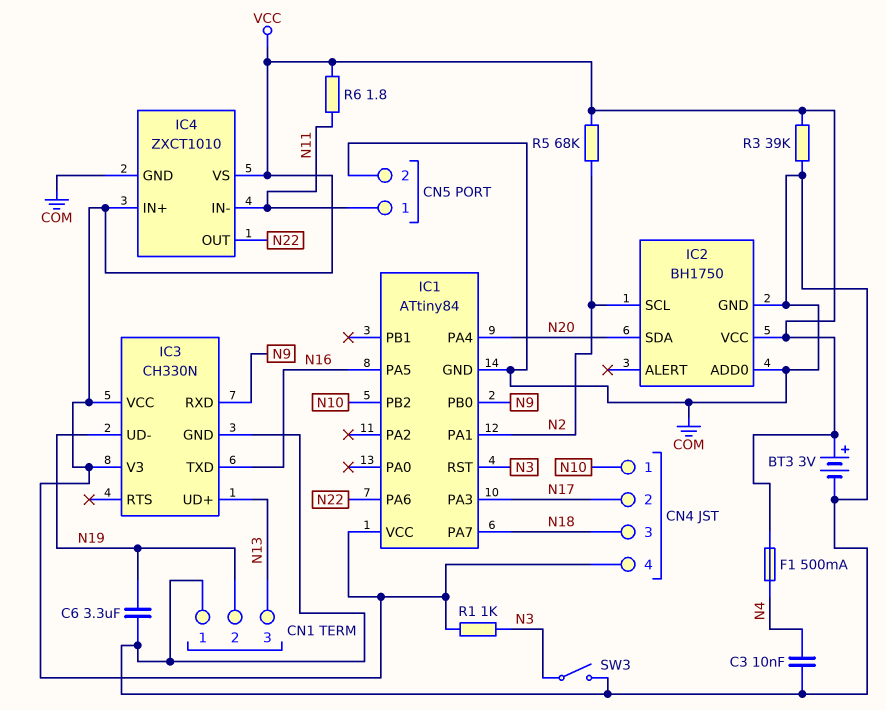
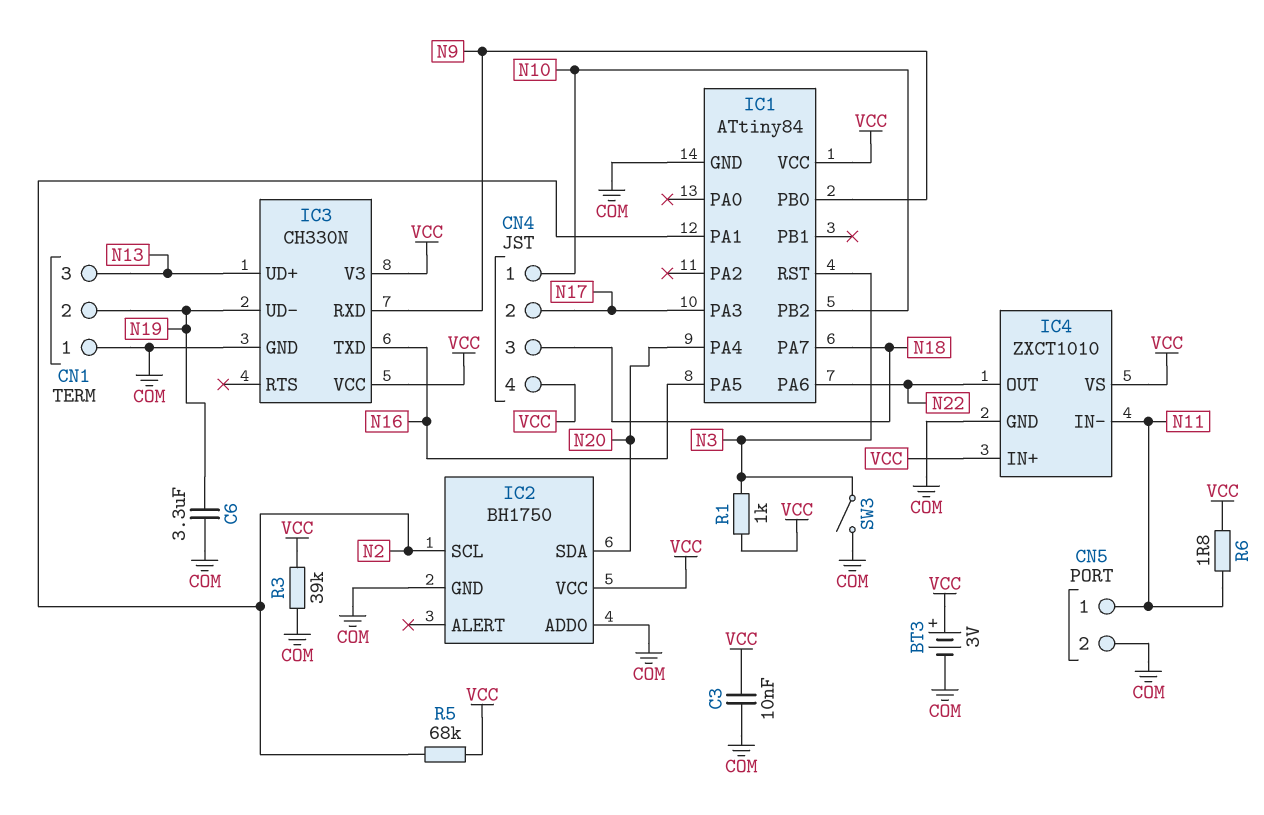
C3: 10nF (COM, N4) -> 10nF (COM, VCC)
F1: 500mA (N4, VCC) -> none

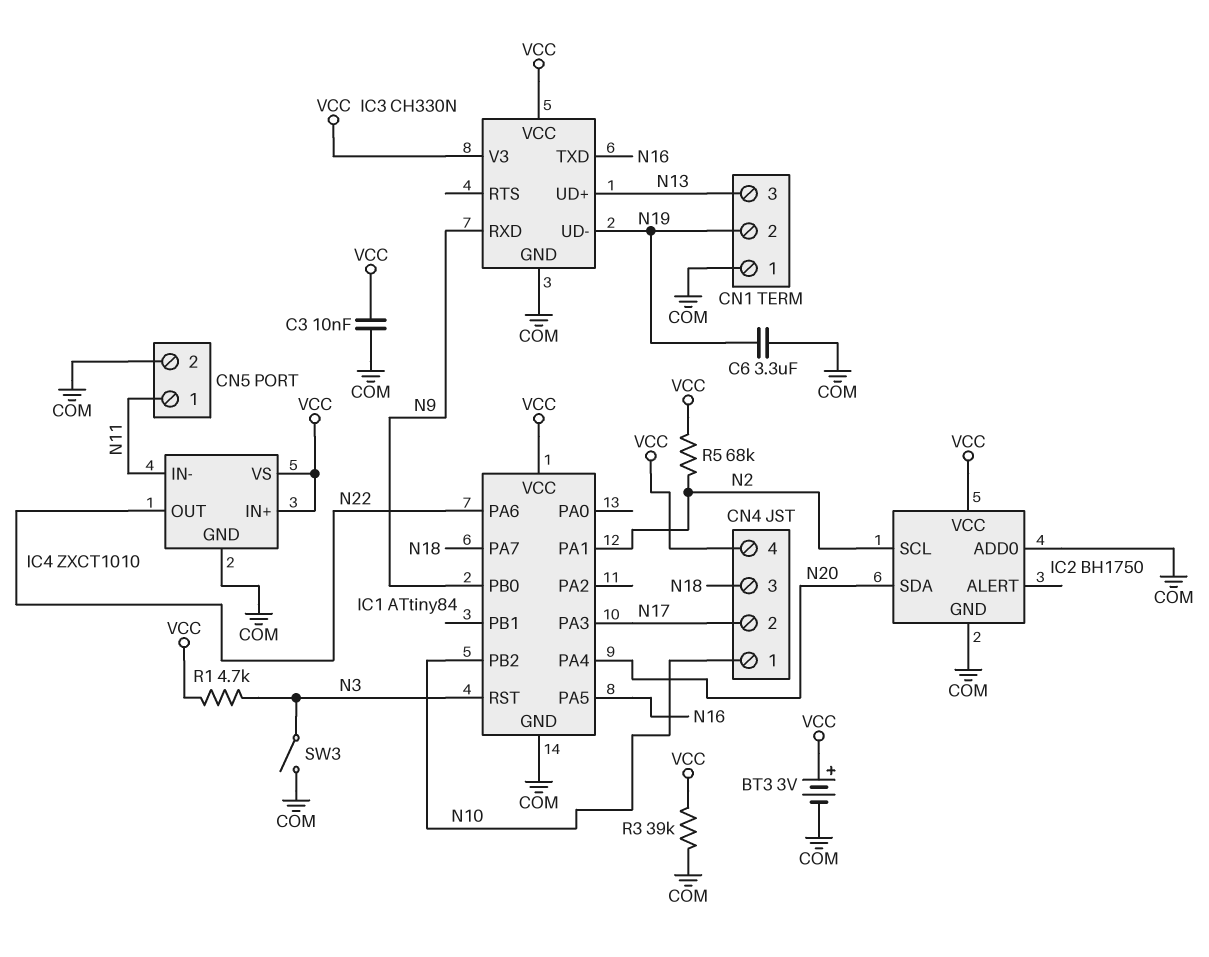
R1: 1k (N3, VCC) -> 4.7k (N3, VCC)
R6: 1.8 (N11, VCC) -> none

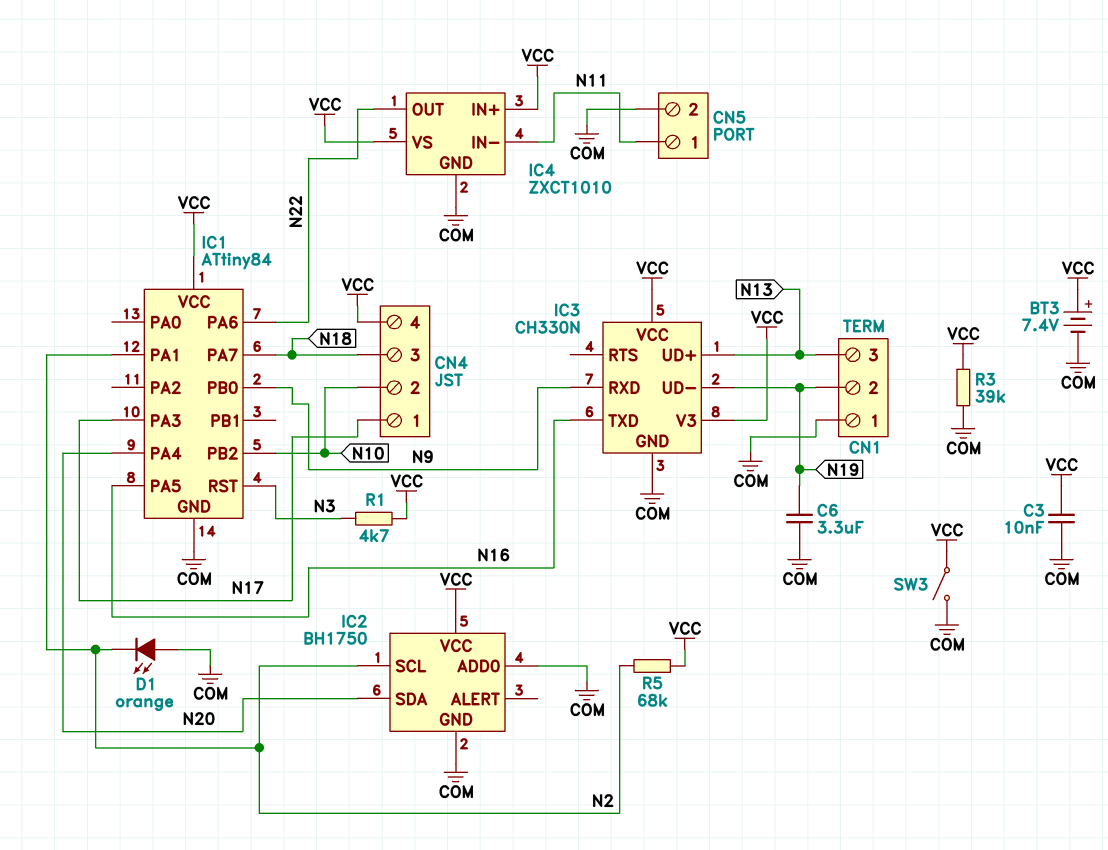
BT3: 3V (plus VCC, minus COM) -> 7.4V (plus VCC, minus COM)
CN4 pin 1: N10 -> N17
CN4 pin 2: N17 -> N10
D1: none -> LED orange (A COM, K N2)
SW3: switch (COM, N3) -> switch (COM, VCC)

